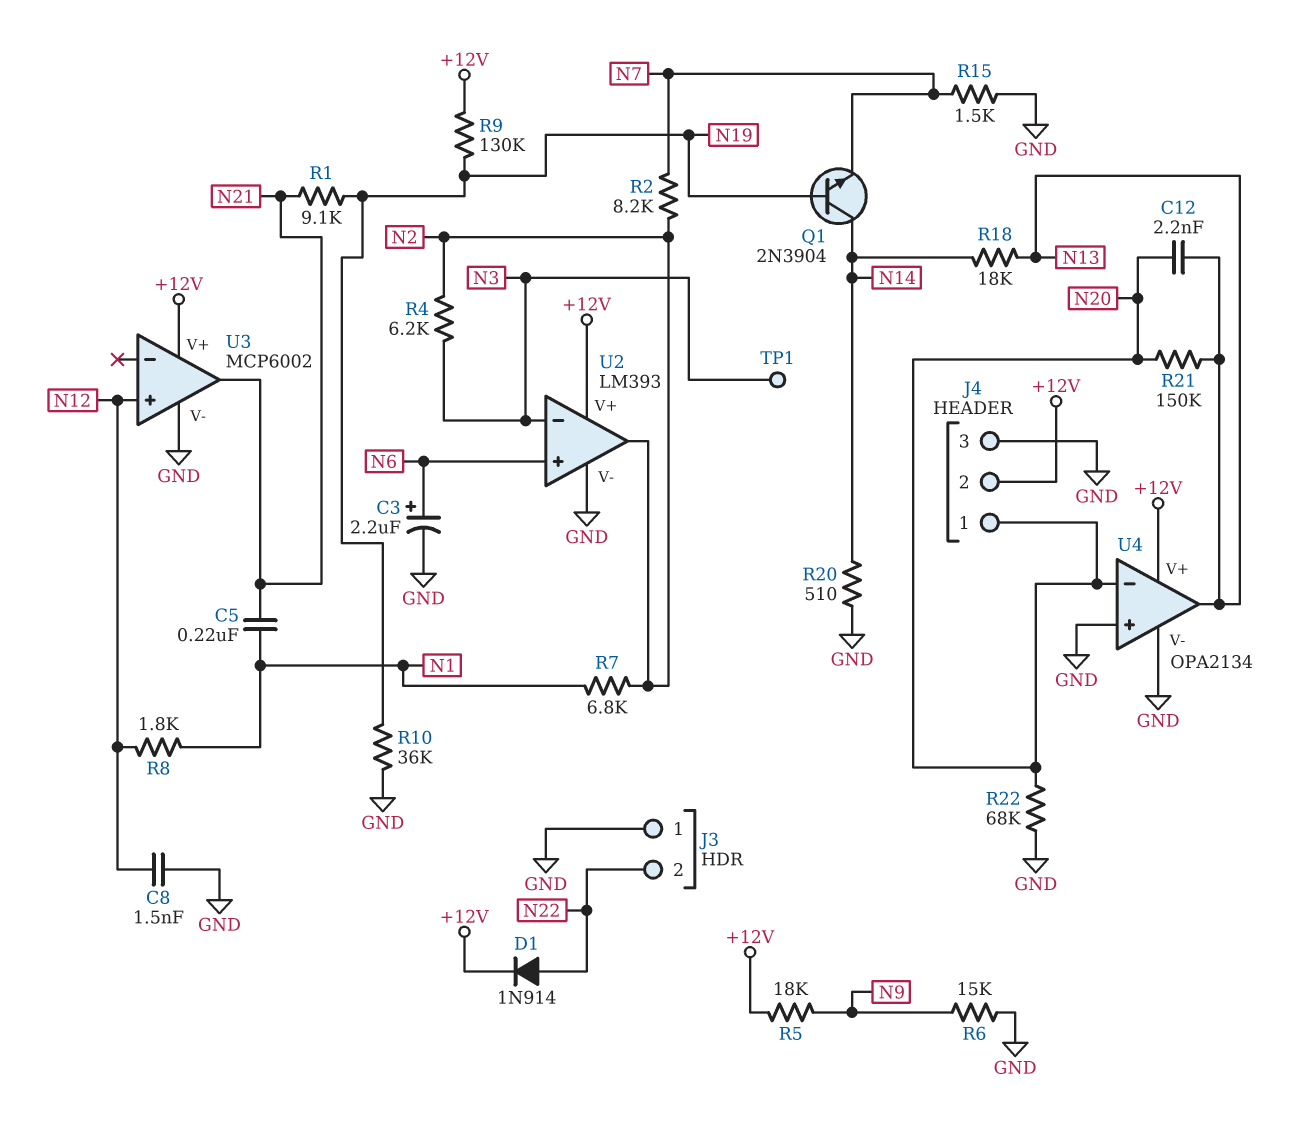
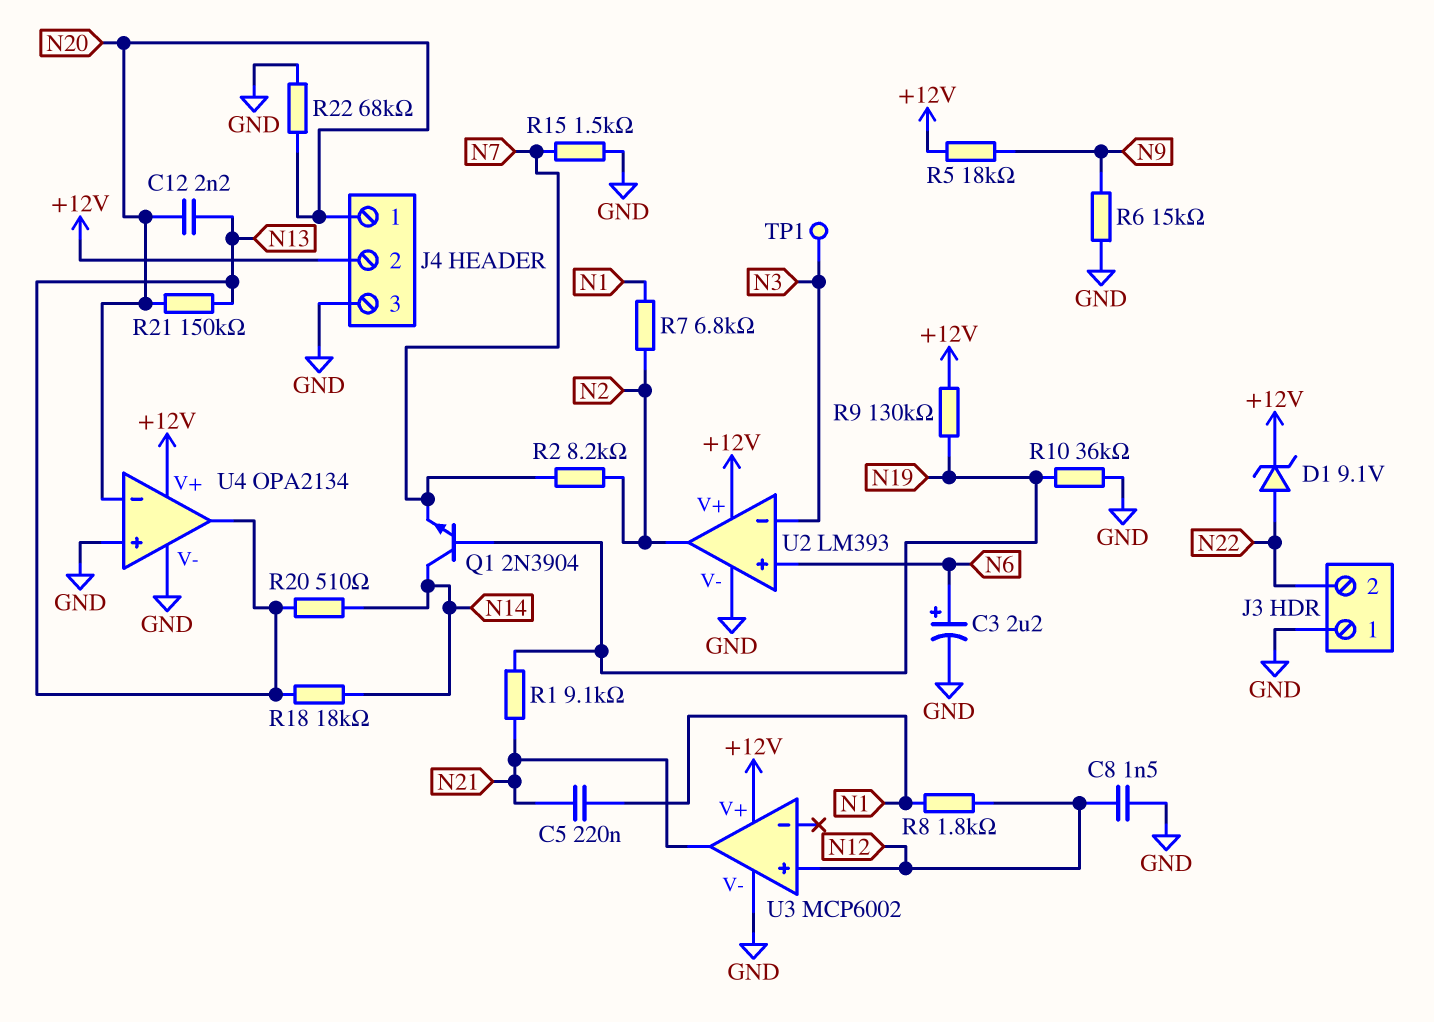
D1: diode 1N914 (A N22, K +12V) -> zener 9.1V (A N22, K +12V)
R4: 6.2k (N2, N3) -> none
R20: 510 (GND, N14) -> 510 (N13, N14)

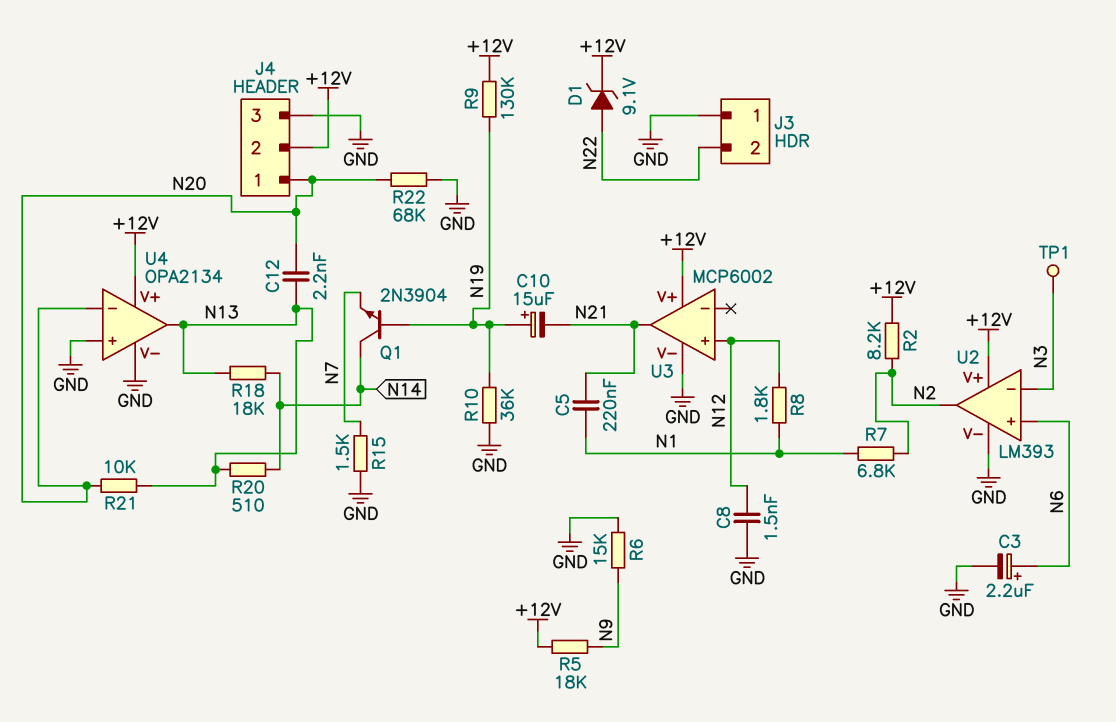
C10: none -> 15uF (plus N19, minus N21)
R1: 9.1k (N19, N21) -> none
R2: 8.2k (N2, N7) -> 8.2k (+12V, N2)
R21: 150k (N13, N20) -> 10k (N13, N20)

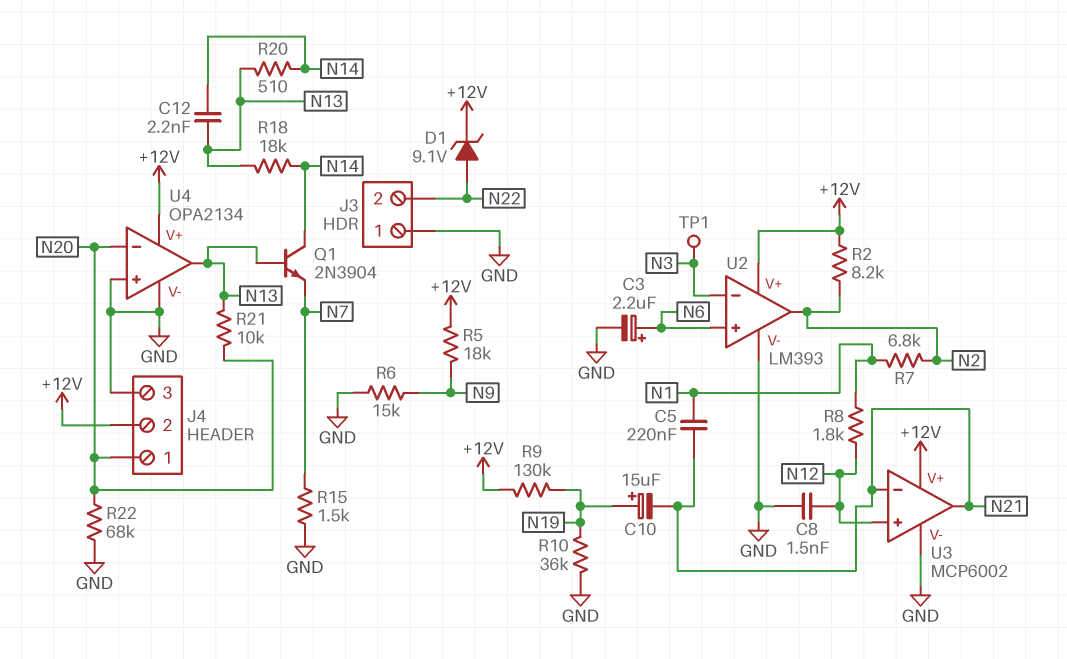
C12: 2.2nF (N13, N20) -> 2.2nF (N13, N14)
Q1: NPN 2N3904 (B N19, C N14, E N7) -> NPN 2N3904 (B N13, C N14, E N7)
U3 pin in-: none -> N21

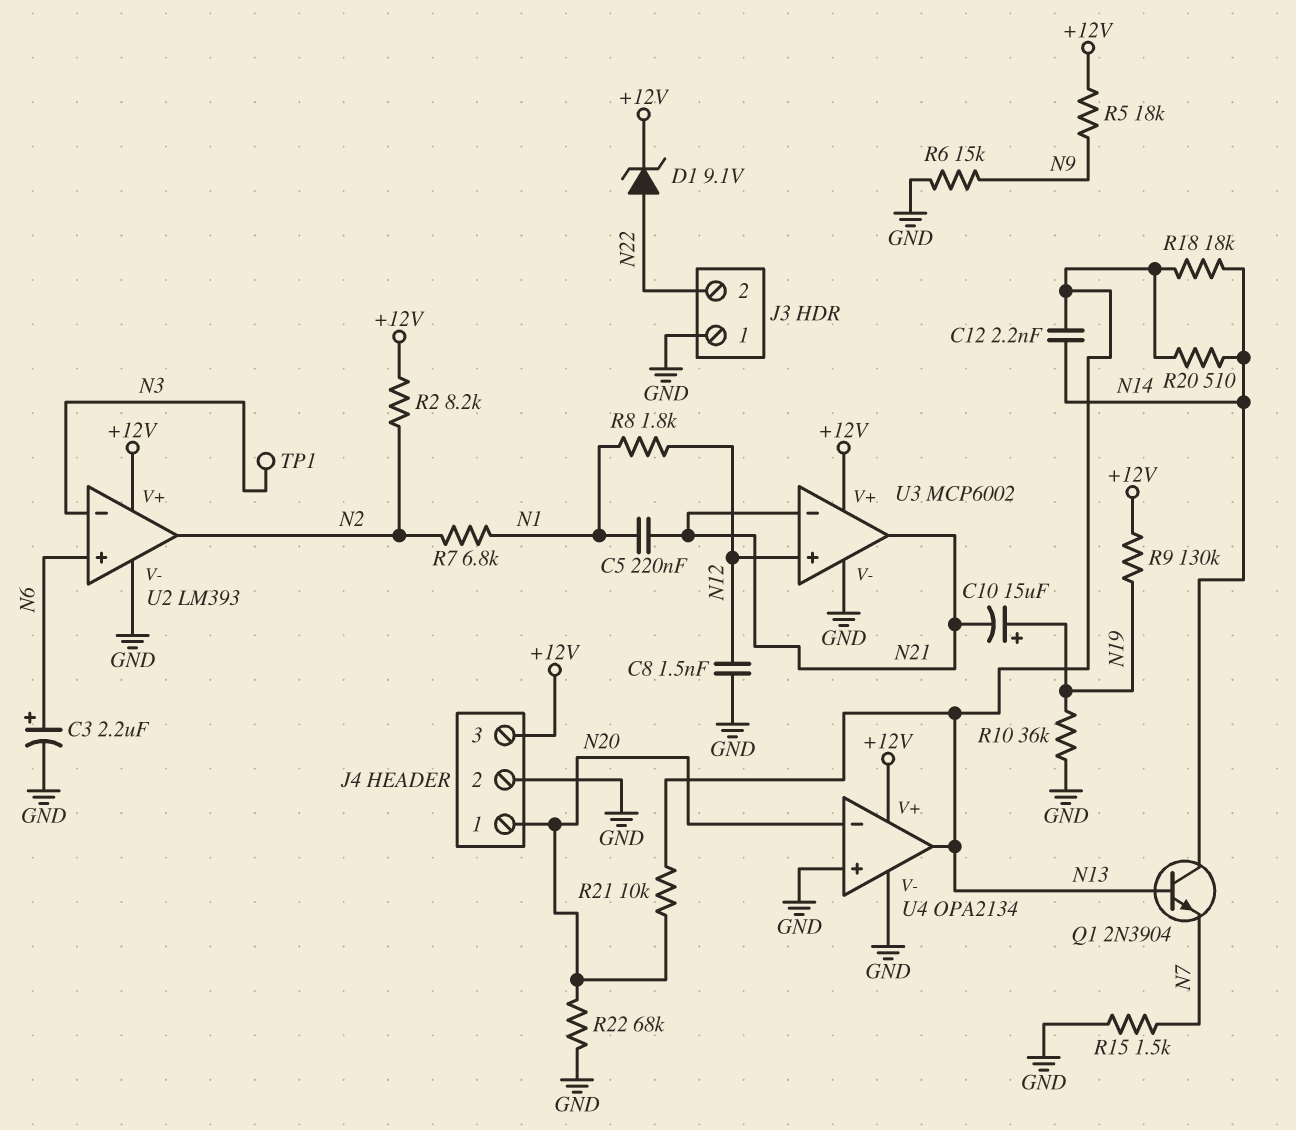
J4 pin 2: +12V -> GND
J4 pin 3: GND -> +12V

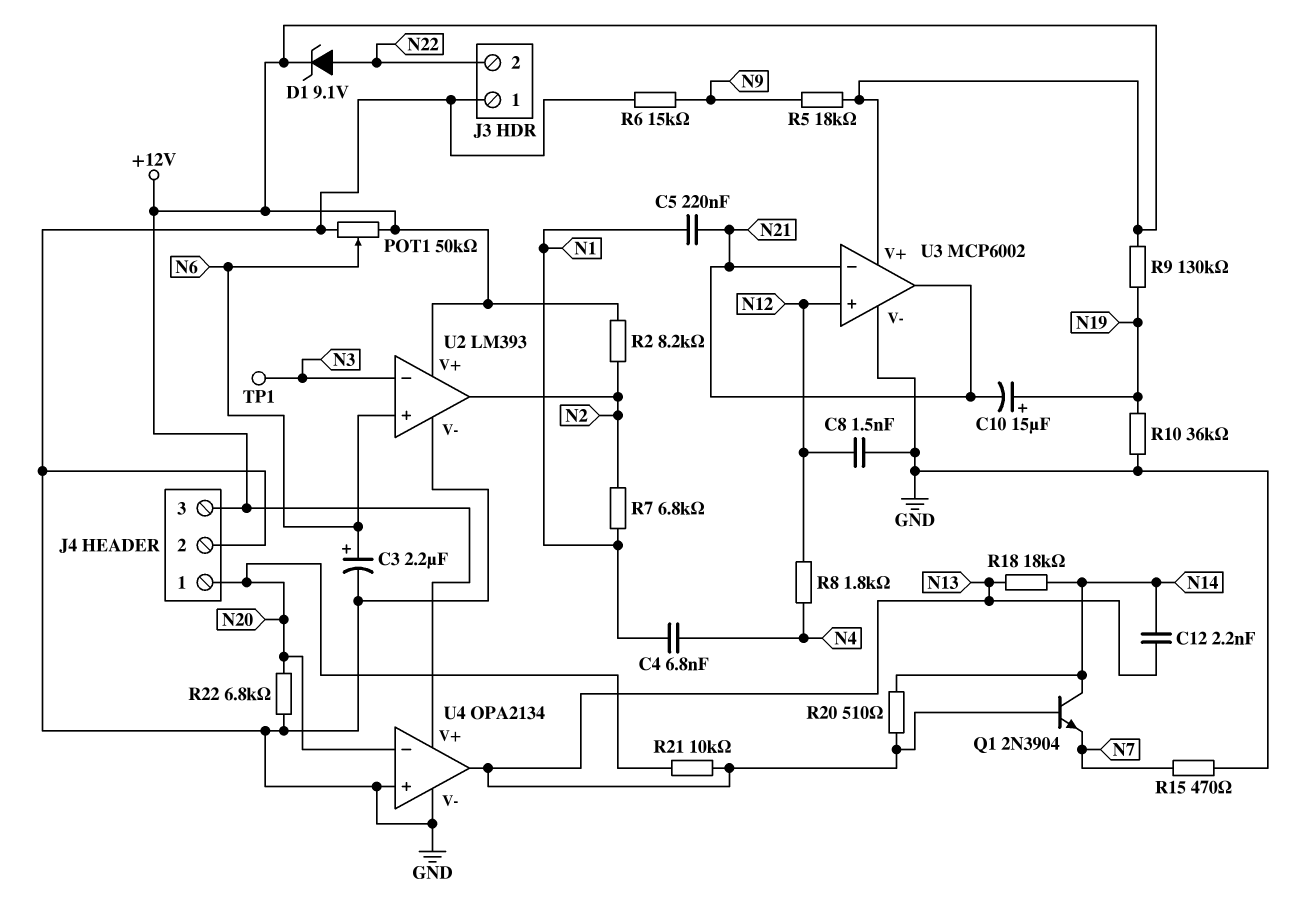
C4: none -> 6.8nF (N1, N4)
POT1: none -> 50k (+12V, GND, wiper N6)
R8: 1.8k (N1, N12) -> 1.8k (N4, N12)
R15: 1.5k (GND, N7) -> 470 (GND, N7)
R22: 68k (GND, N20) -> 6.8k (GND, N20)

